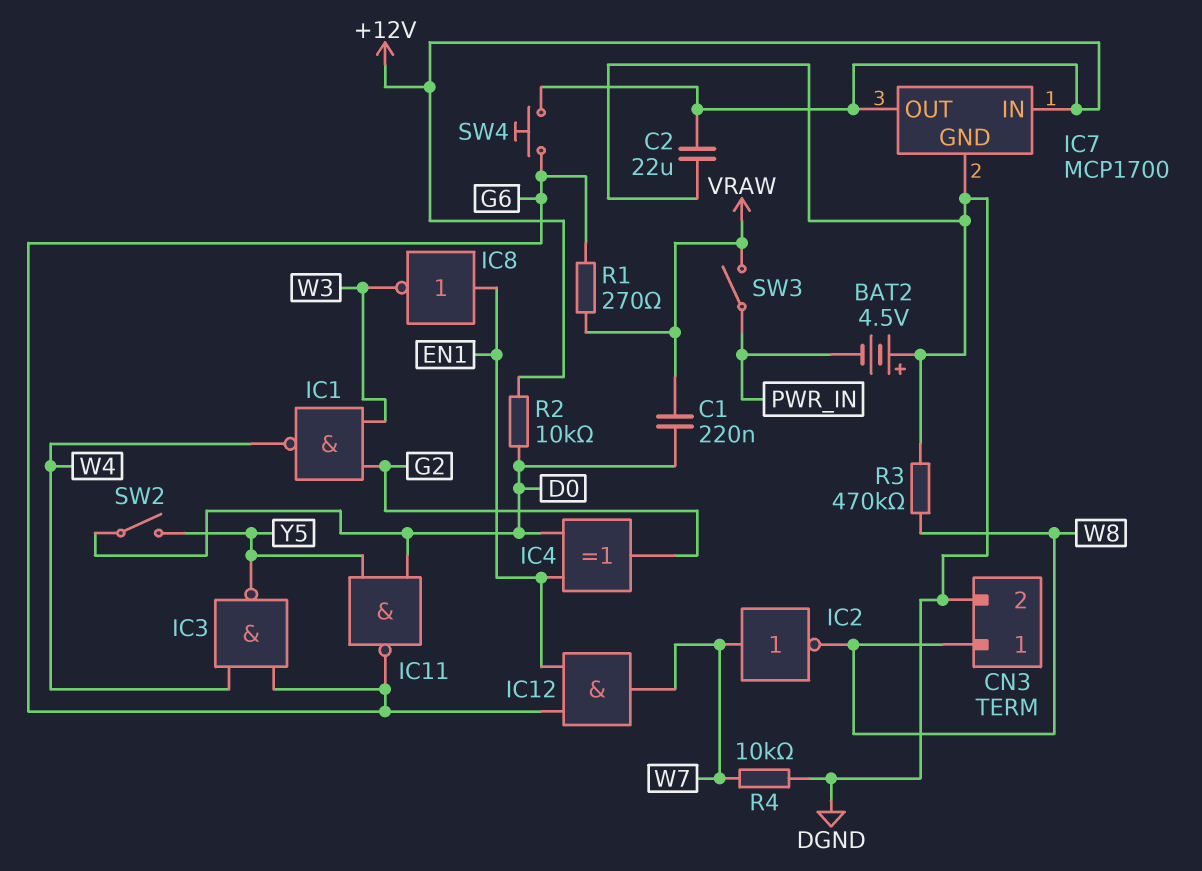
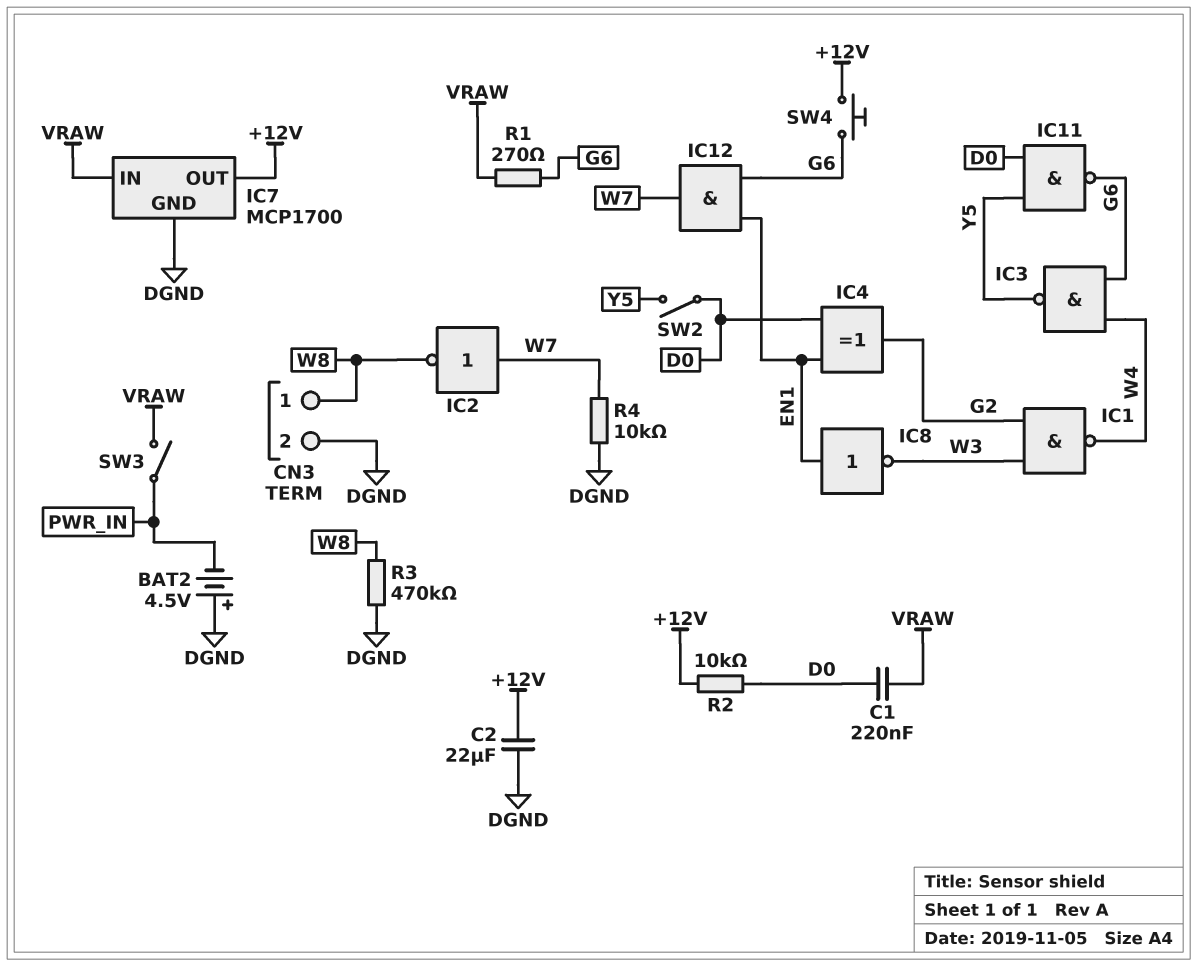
IC7 pin IN: +12V -> VRAW

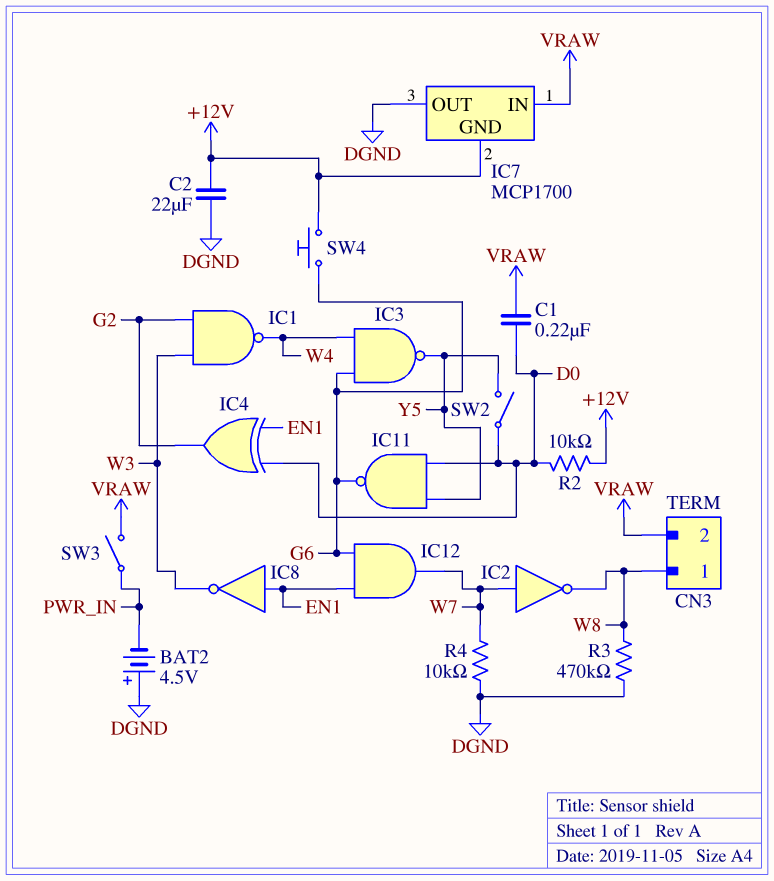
CN3 pin 2: DGND -> VRAW
IC7 pin GND: DGND -> +12V
IC7 pin OUT: +12V -> DGND
R1: 270 (G6, VRAW) -> none

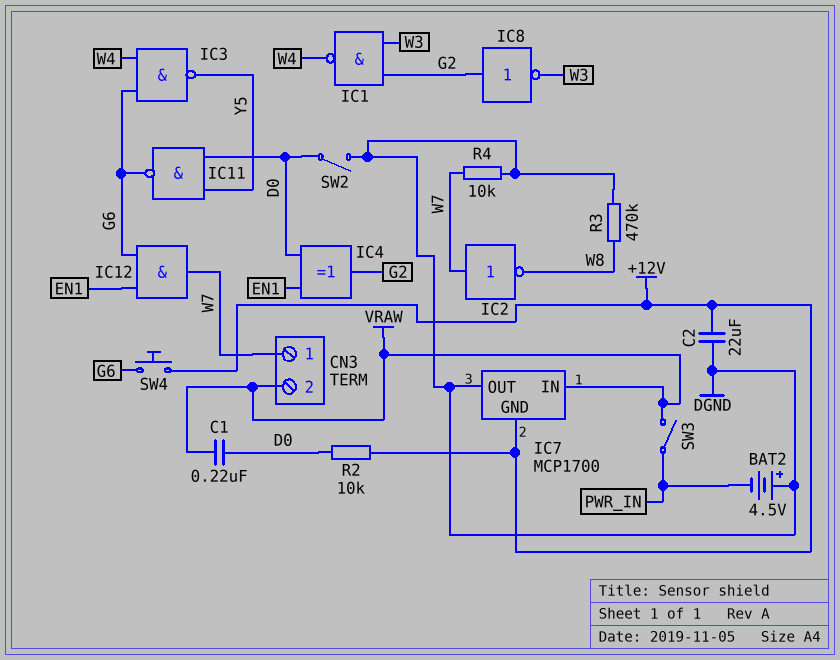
CN3 pin 1: W8 -> W7
IC8: NOT (in EN1, out W3) -> NOT (in G2, out W3)
SW2: switch (D0, Y5) -> switch (D0, DGND)

